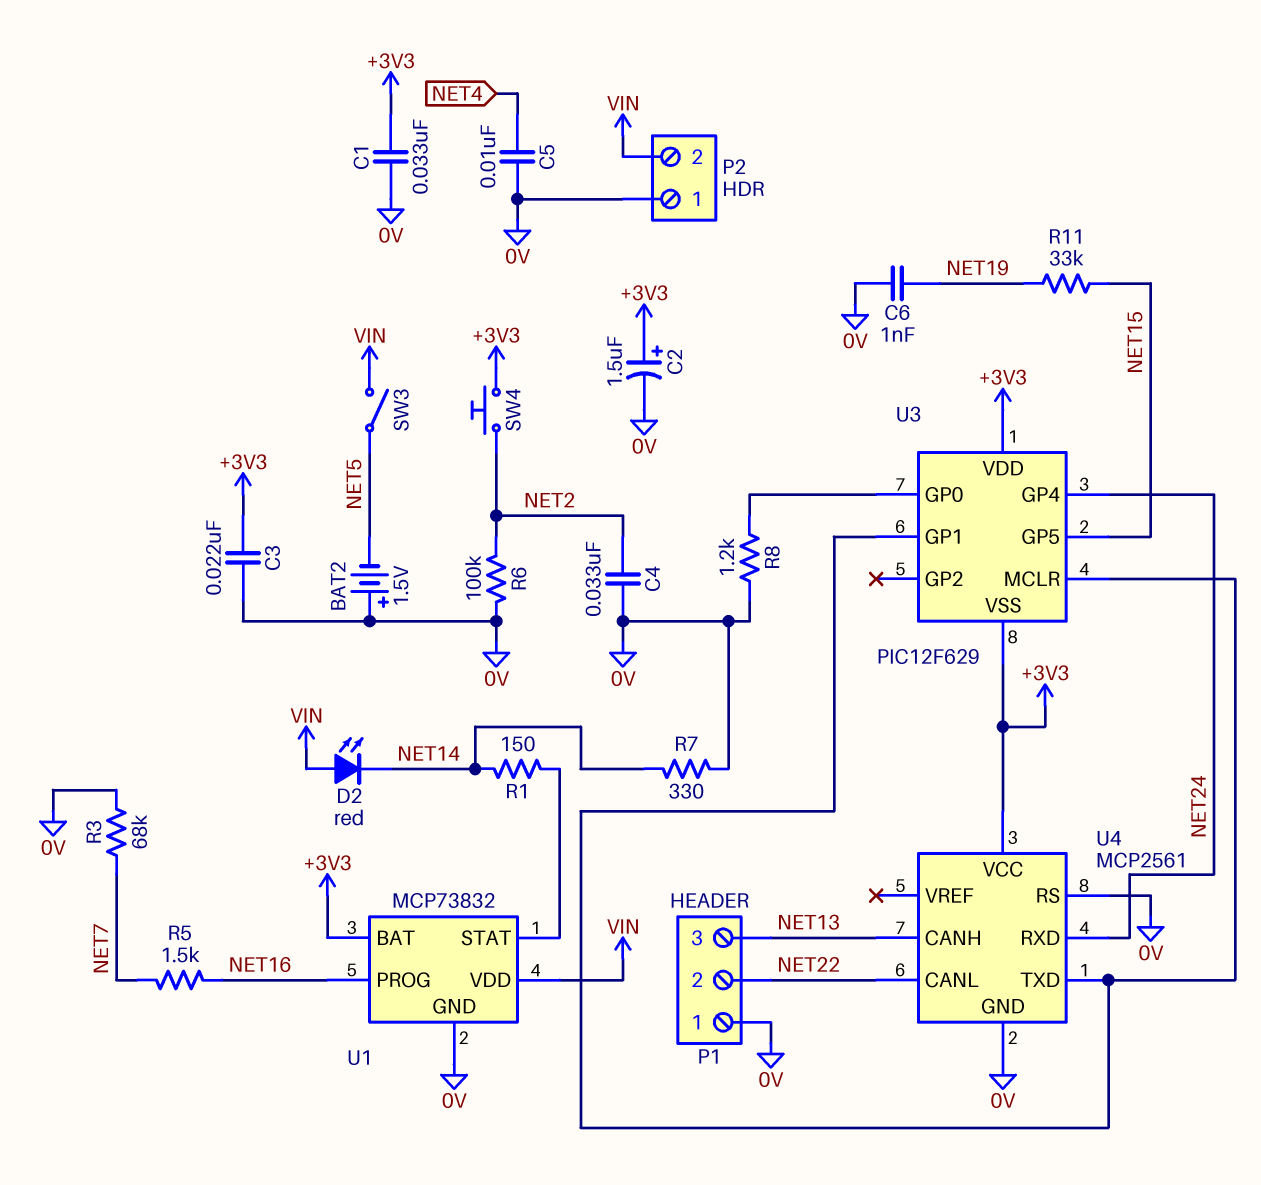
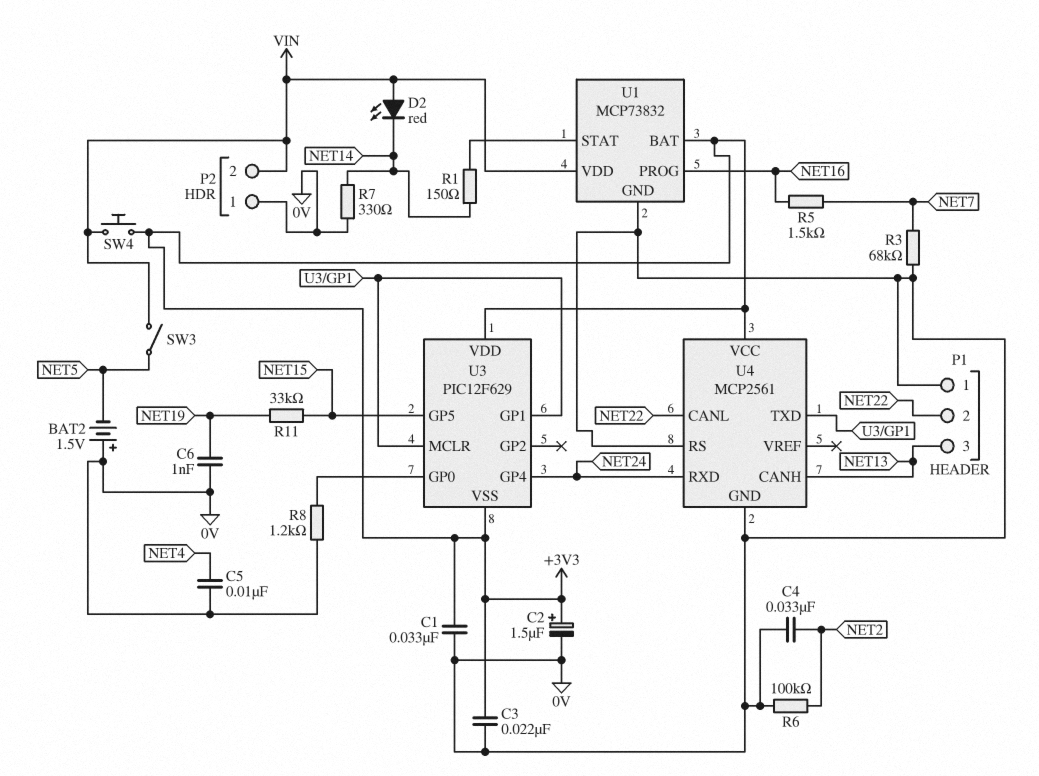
SW4: button (+3V3, NET2) -> button (+3V3, VIN)

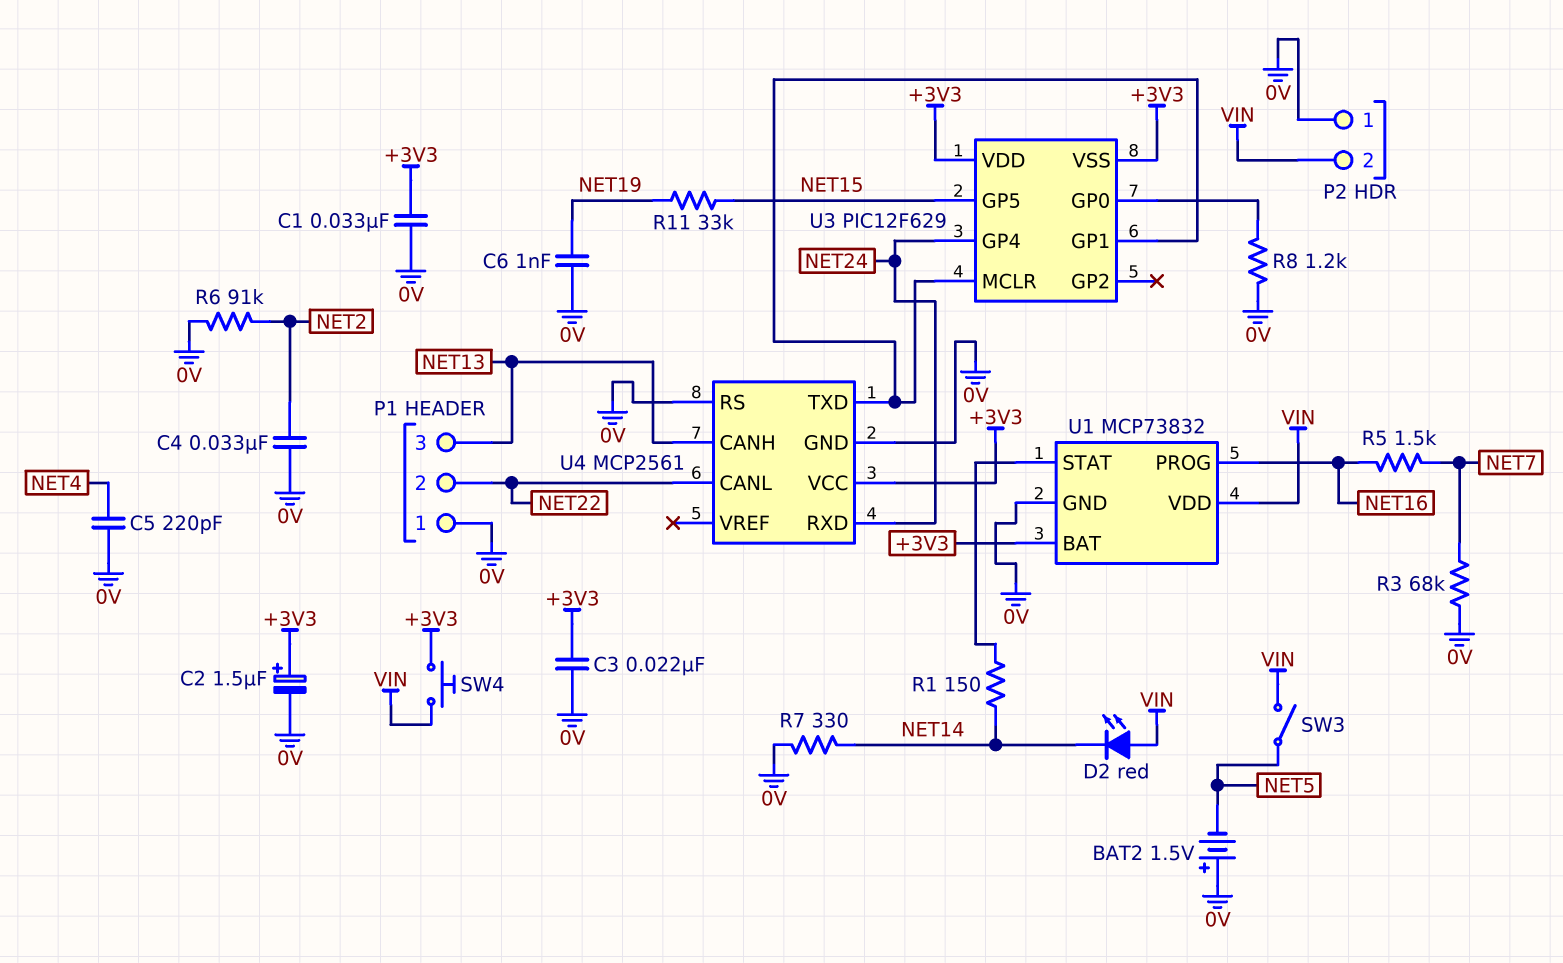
C5: 10nF (0V, NET4) -> 220pF (0V, NET4)
R6: 100k (0V, NET2) -> 91k (0V, NET2)

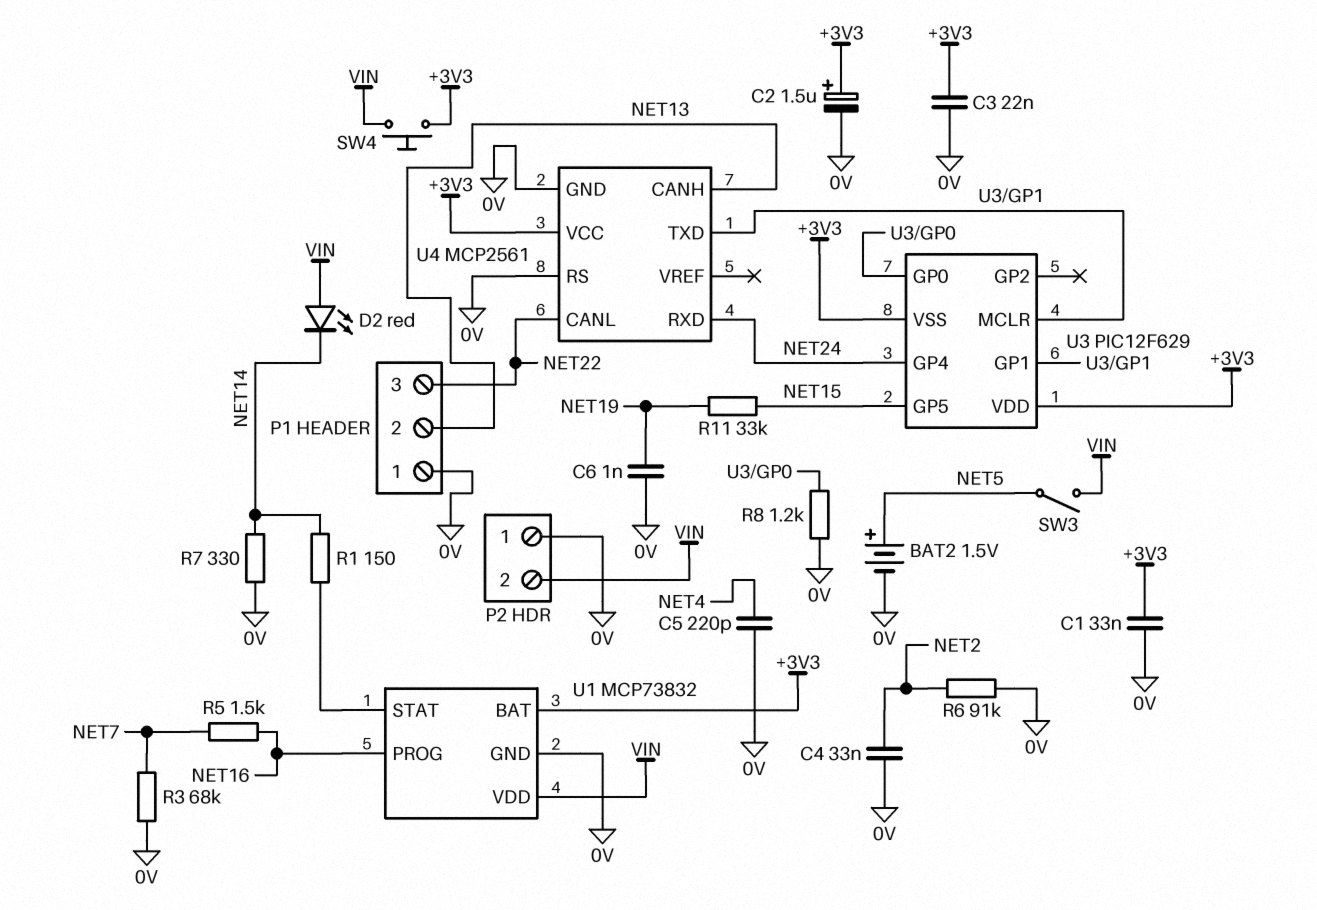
BAT2: 1.5V (plus 0V, minus NET5) -> 1.5V (plus NET5, minus 0V)
P1 pin 2: NET22 -> NET13
P1 pin 3: NET13 -> NET22

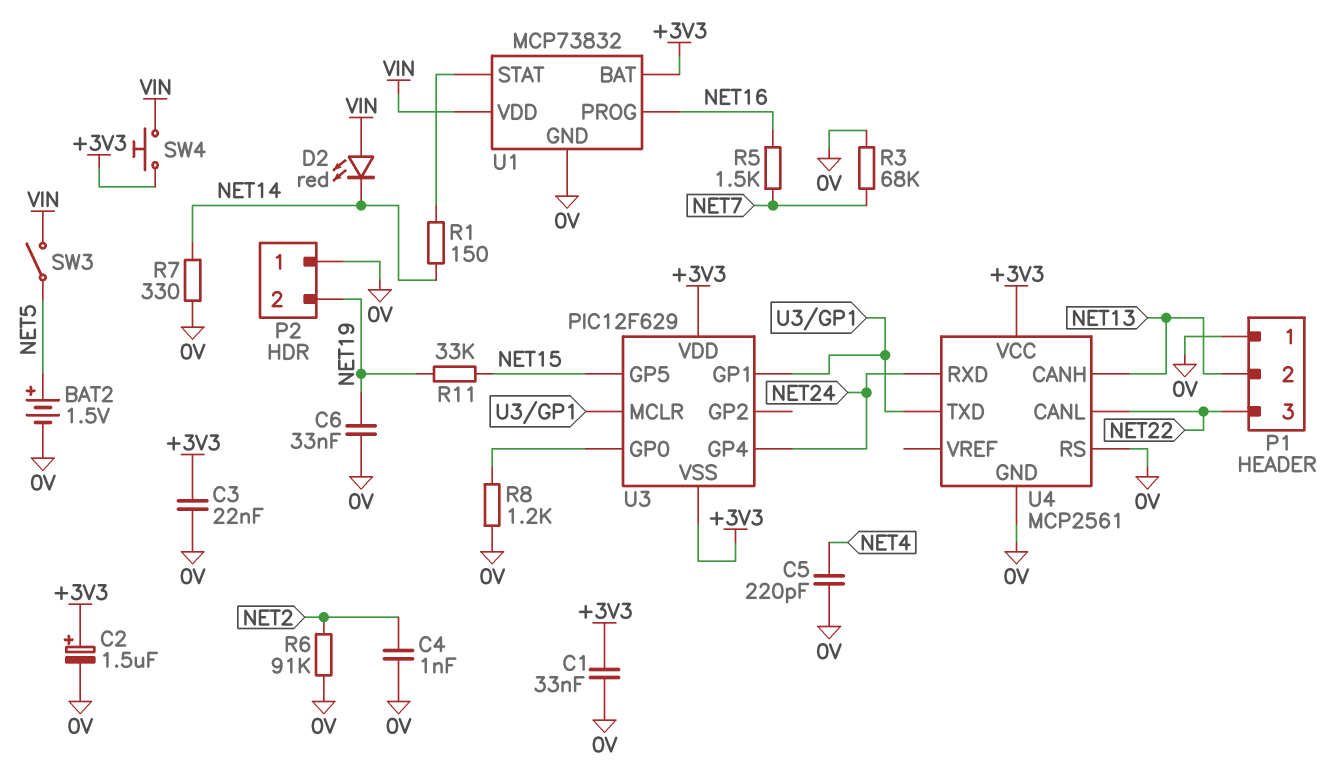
C4: 33nF (0V, NET2) -> 1nF (0V, NET2)
C6: 1nF (0V, NET19) -> 33nF (0V, NET19)
P2 pin 2: VIN -> NET19

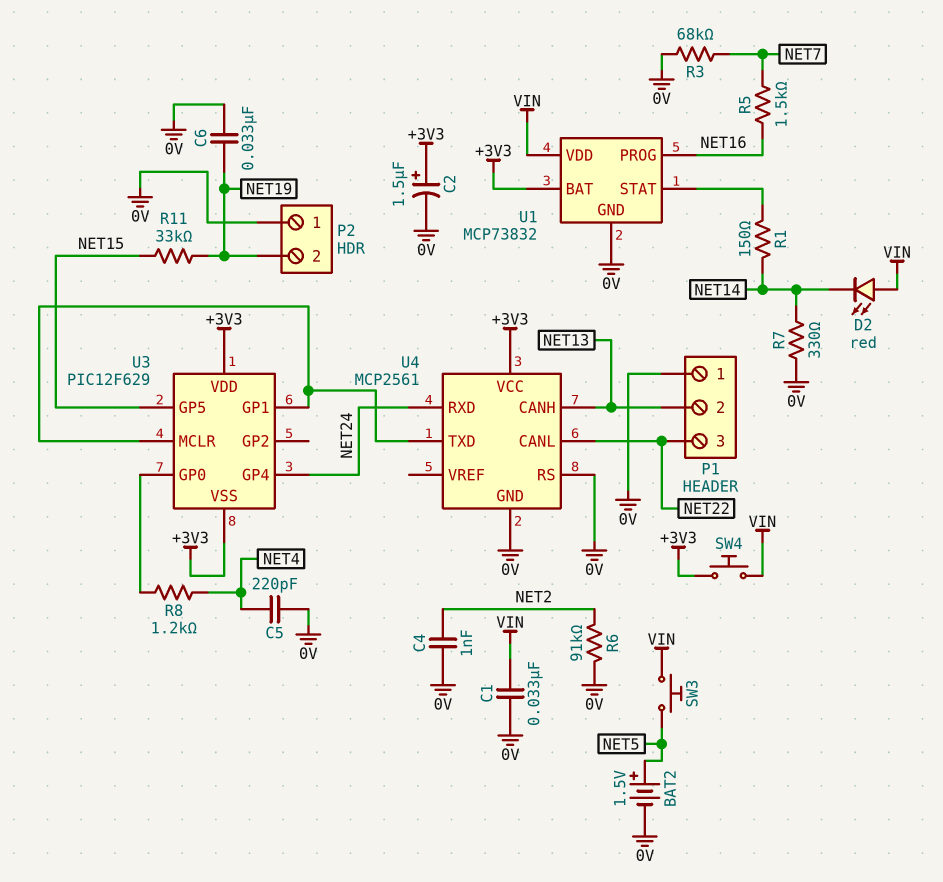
C1: 33nF (+3V3, 0V) -> 33nF (0V, VIN)
C3: 22nF (+3V3, 0V) -> none
R8: 1.2k (0V, U3/GP0) -> 1.2k (NET4, U3/GP0)
SW3: switch (NET5, VIN) -> button (NET5, VIN)

